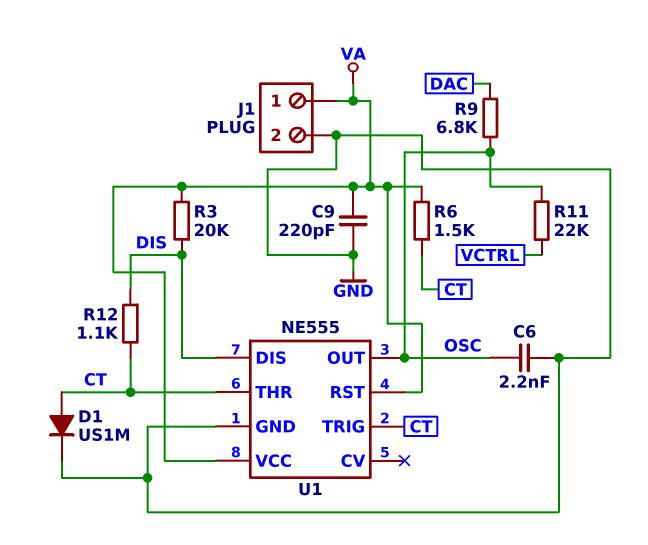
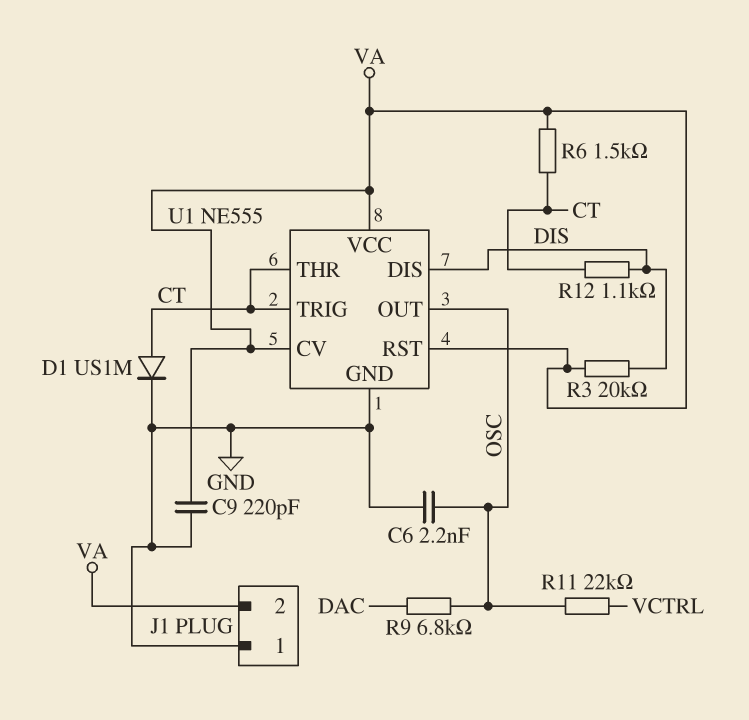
J1 pin 1: VA -> GND
J1 pin 2: GND -> VA
U1 pin CV: none -> VA

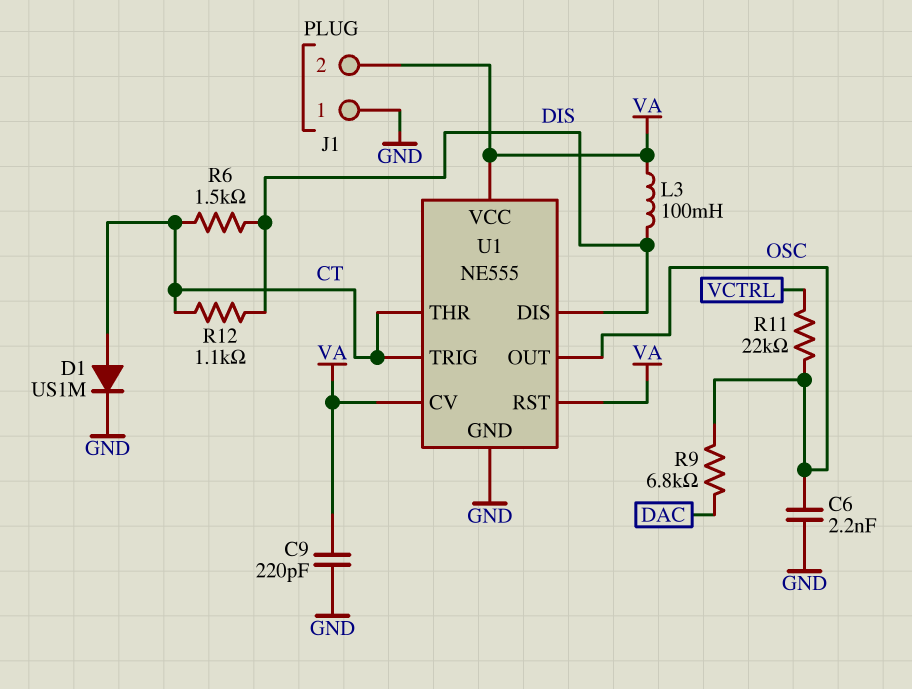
L3: none -> 100mH (DIS, VA)
R3: 20k (DIS, VA) -> none
R6: 1.5k (CT, VA) -> 1.5k (CT, DIS)

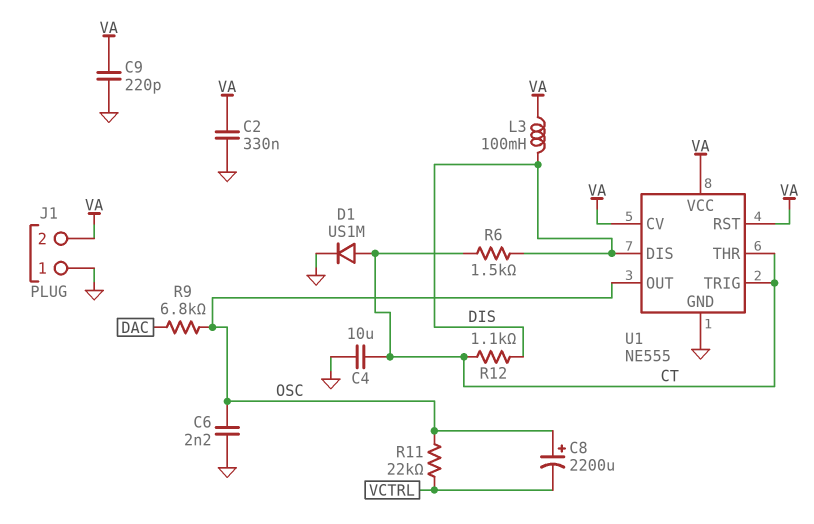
C2: none -> 330nF (GND, VA)
C4: none -> 10uF (CT, GND)
C8: none -> 2200uF (plus OSC, minus VCTRL)

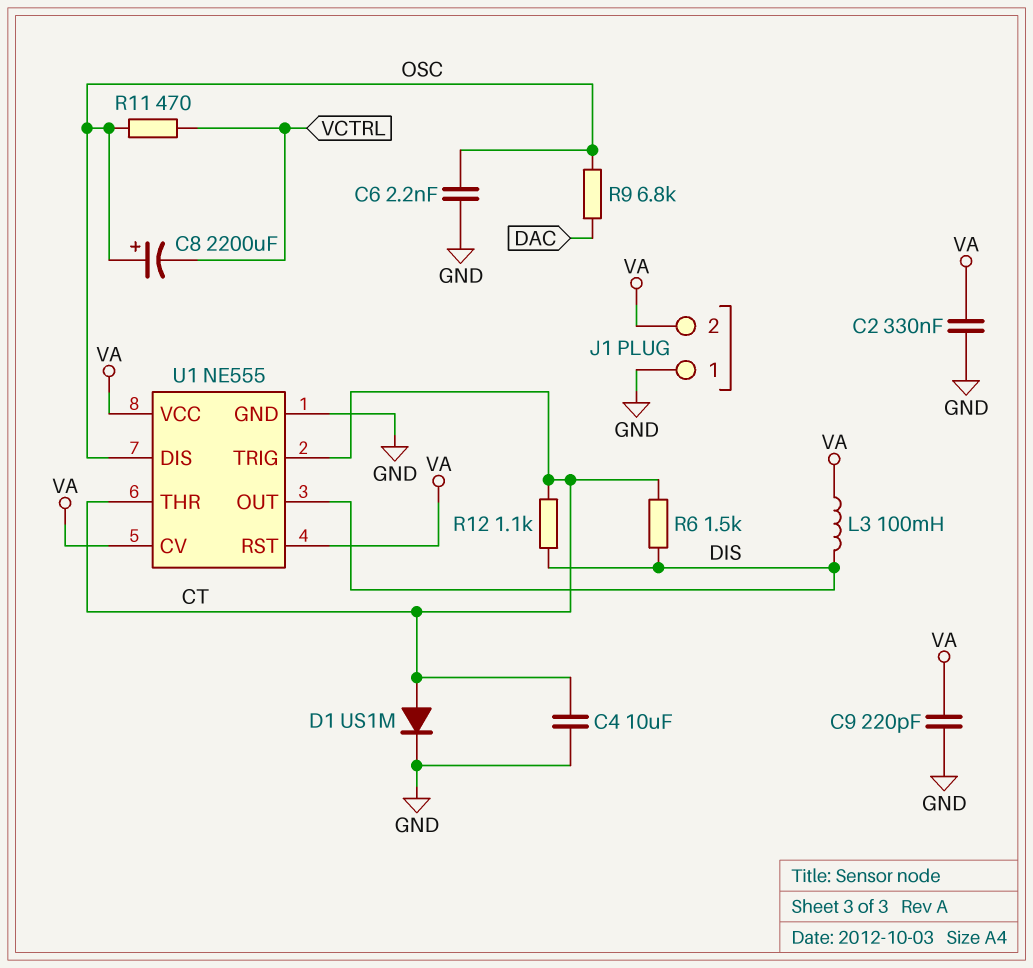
R11: 22k (OSC, VCTRL) -> 470 (OSC, VCTRL)
U1 pin DIS: DIS -> OSC
U1 pin OUT: OSC -> DIS

